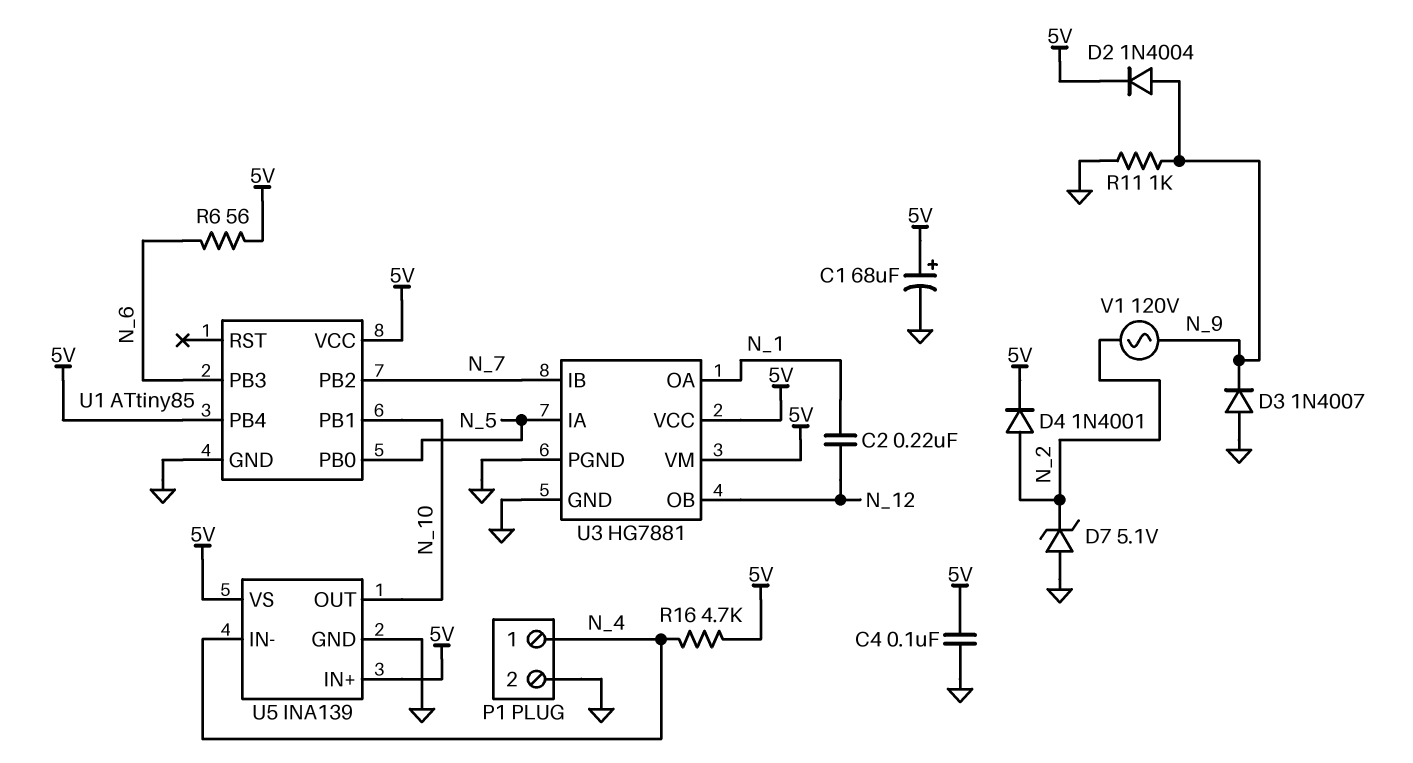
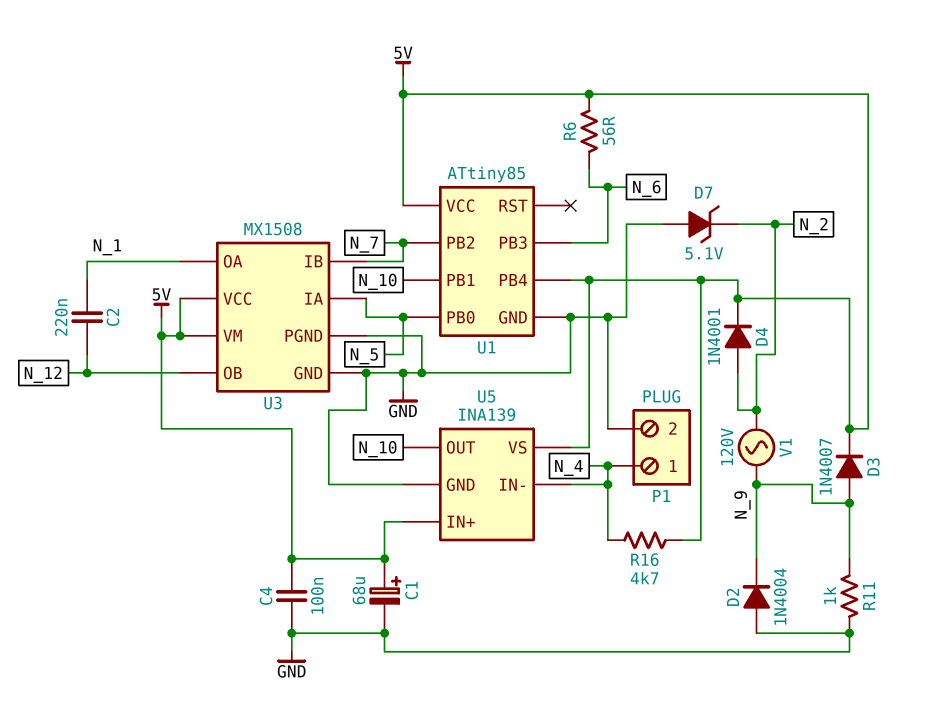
D2: diode 1N4004 (A N_9, K 5V) -> diode 1N4004 (A GND, K N_9)
D3: diode 1N4007 (A GND, K N_9) -> diode 1N4007 (A N_9, K 5V)
U3: HG7881 -> MX1508

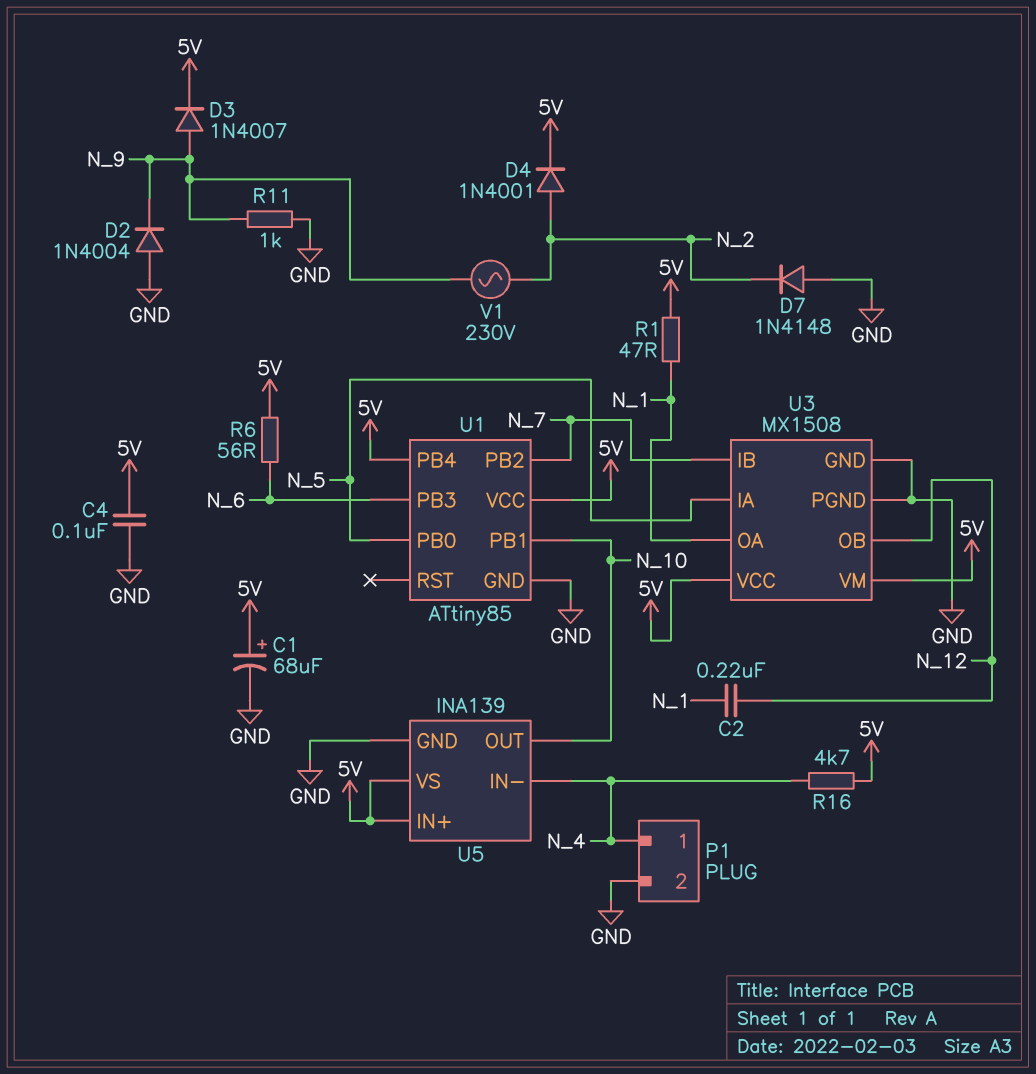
D7: zener 5.1V (A GND, K N_2) -> diode 1N4148 (A GND, K N_2)
R1: none -> 47 (5V, N_1)
V1: AC 120V (N_2, N_9) -> AC 230V (N_2, N_9)

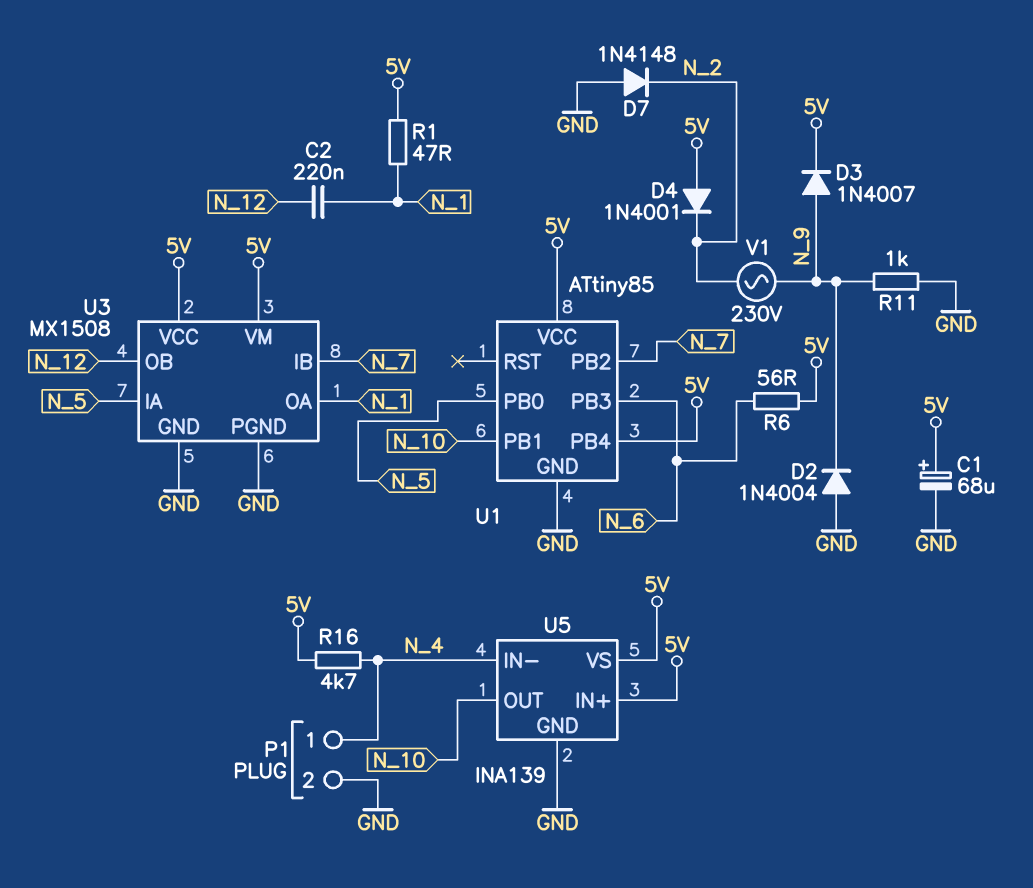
C4: 100nF (5V, GND) -> none
D4: diode 1N4001 (A N_2, K 5V) -> diode 1N4001 (A 5V, K N_2)

